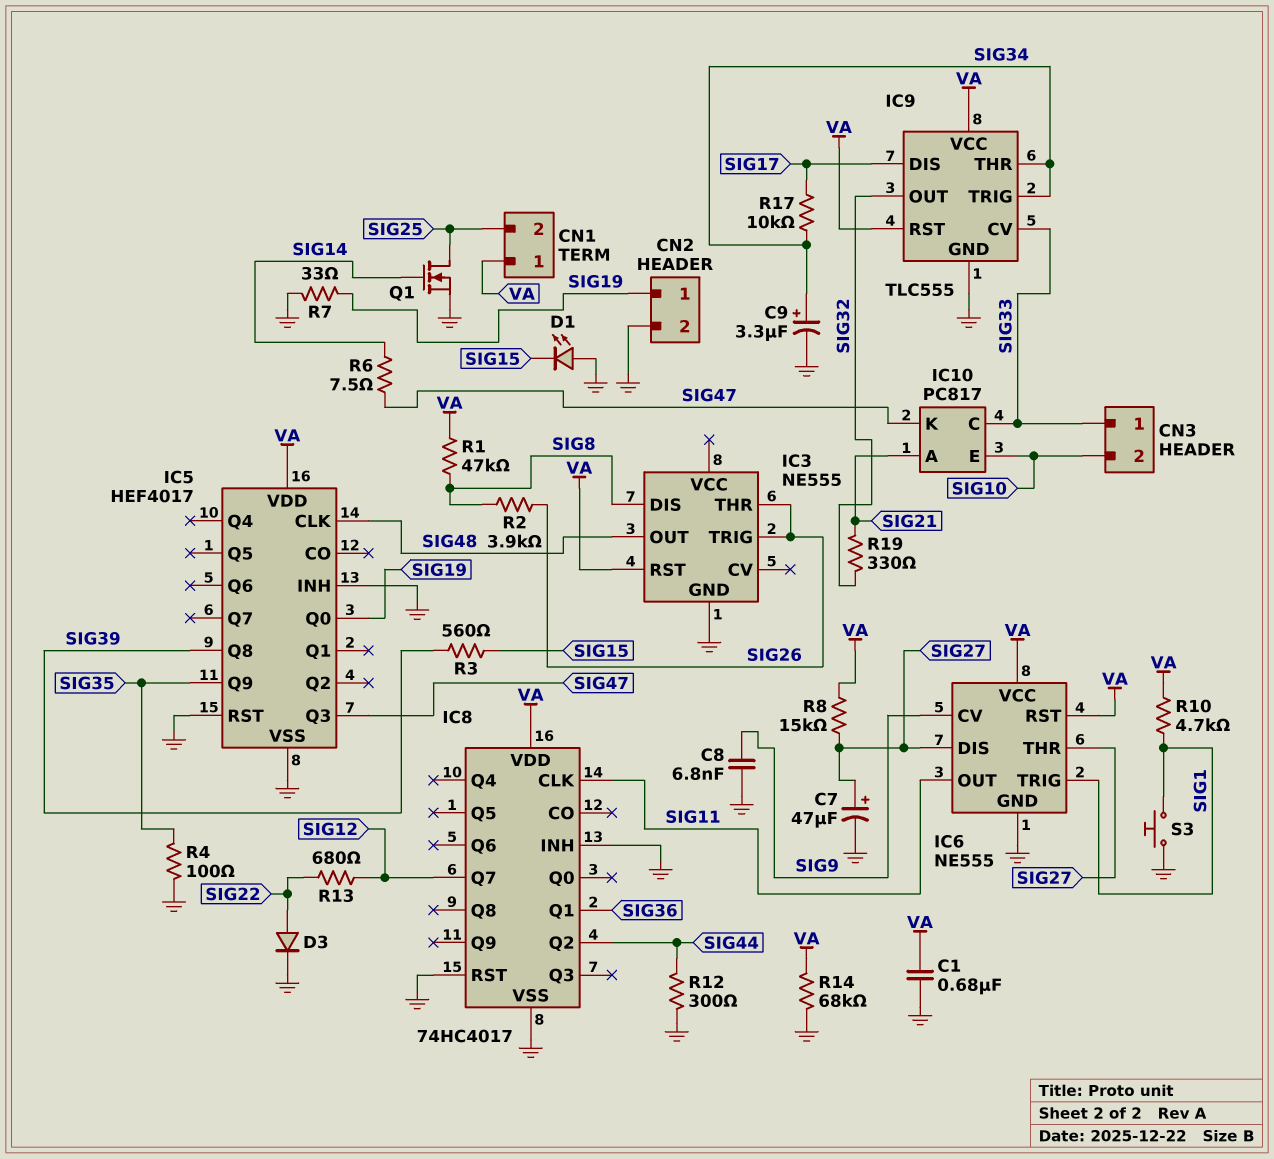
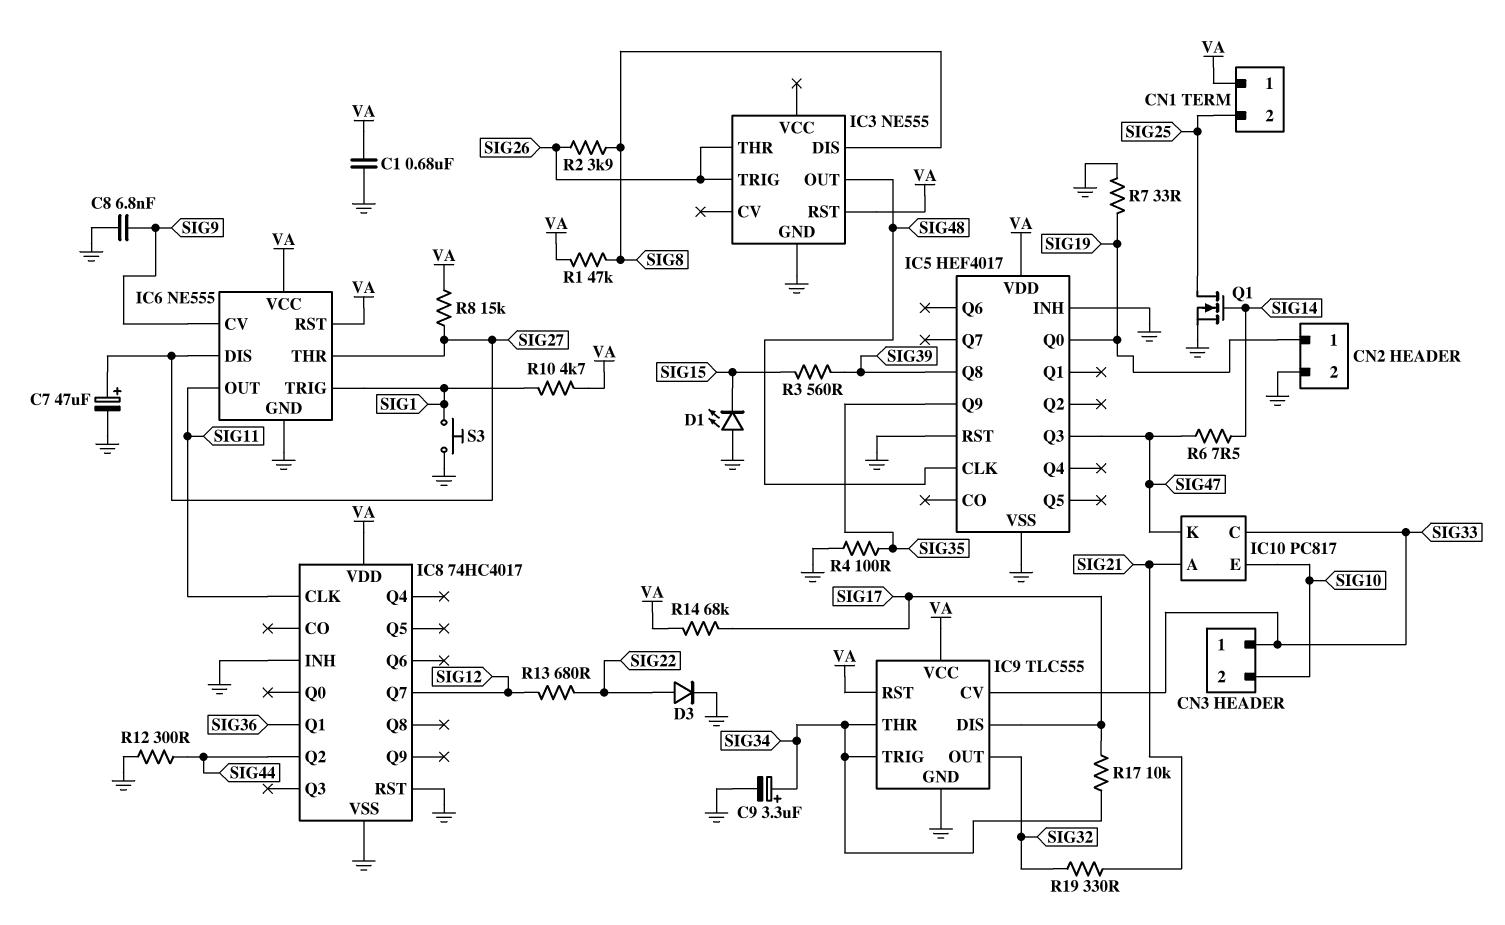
R14: 68k (GND, VA) -> 68k (SIG17, VA)

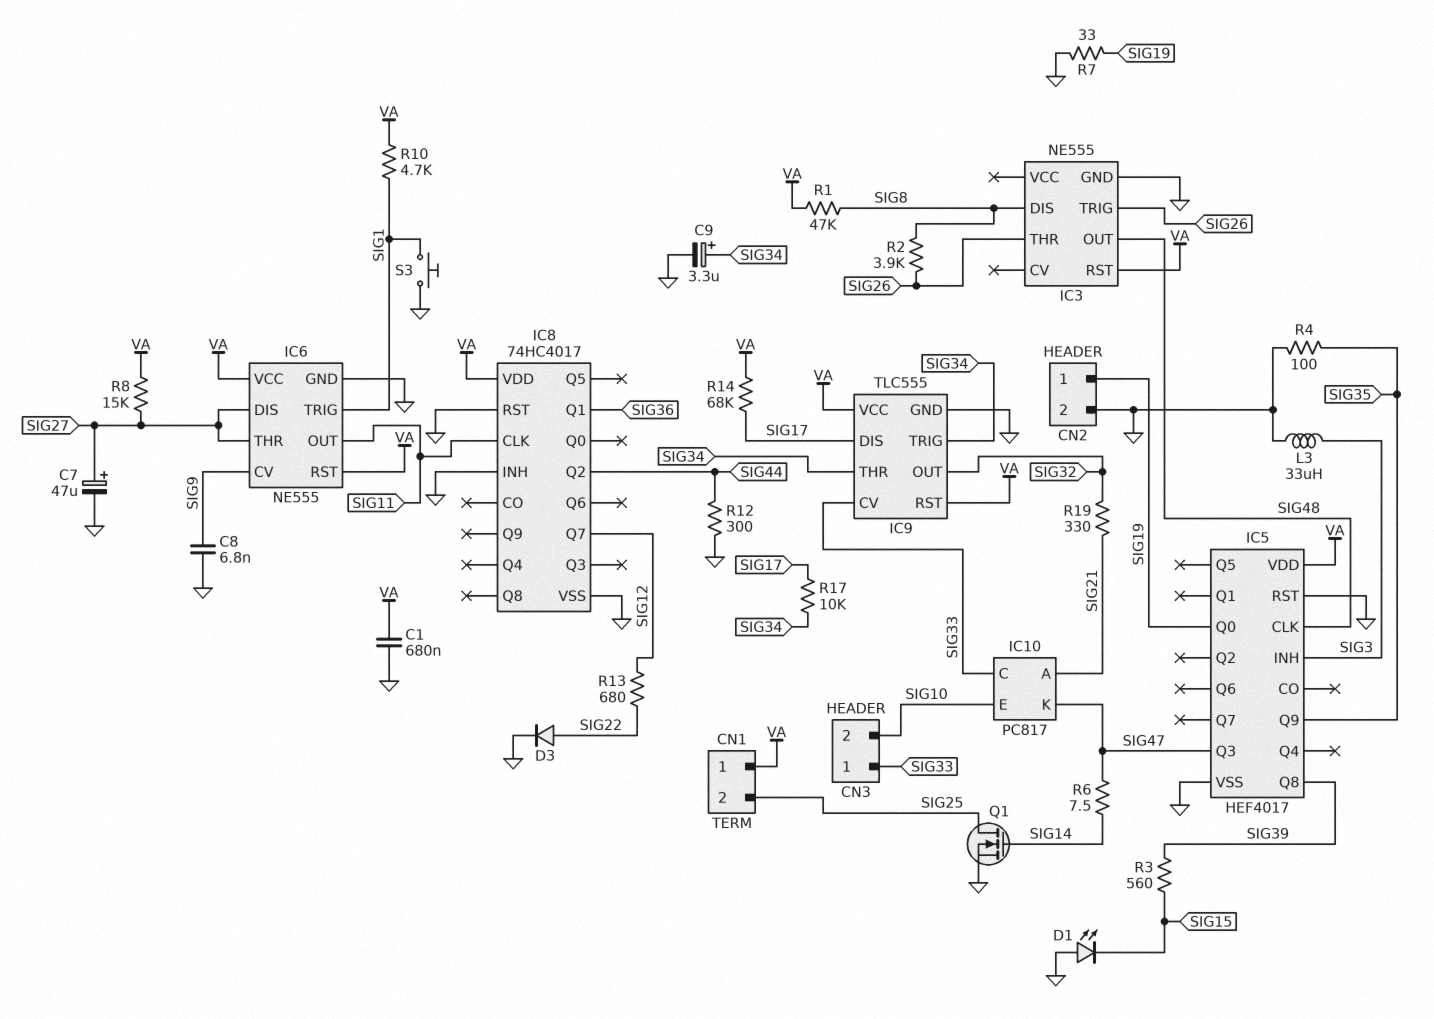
IC5 pin INH: GND -> SIG3
L3: none -> 33uH (GND, SIG3)

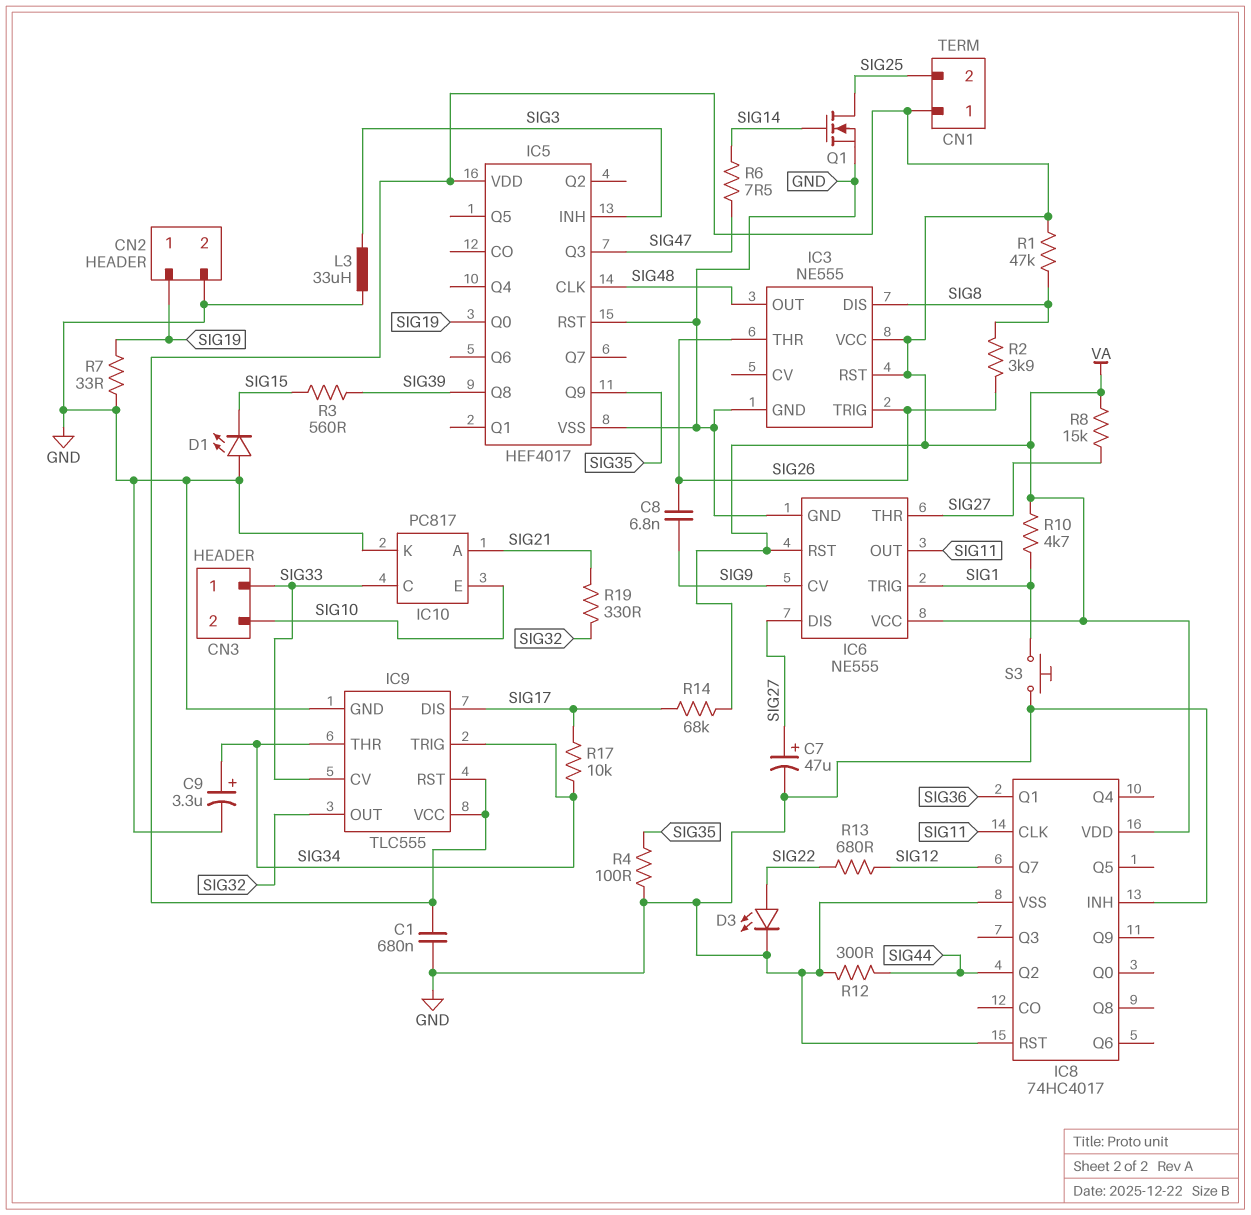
C8: 6.8nF (GND, SIG9) -> 6.8nF (SIG9, SIG26)
D3: diode (A SIG22, K GND) -> LED (A SIG22, K GND)
IC3 pin VCC: none -> VA
IC10 pin K: SIG47 -> GND

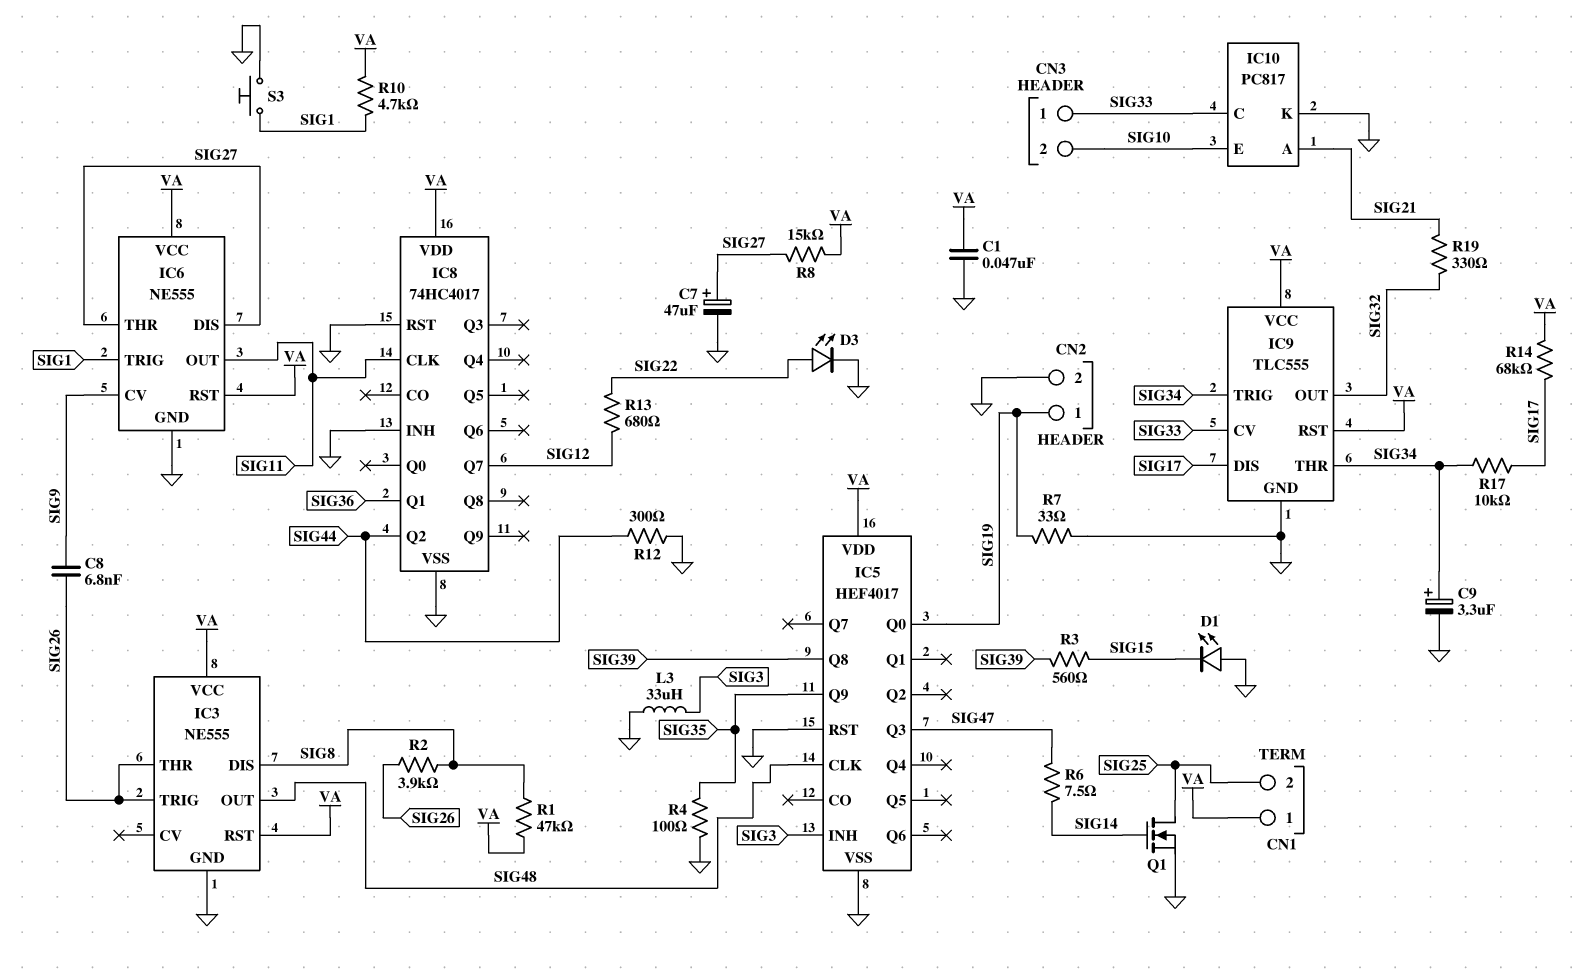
C1: 680nF (GND, VA) -> 47nF (GND, VA)

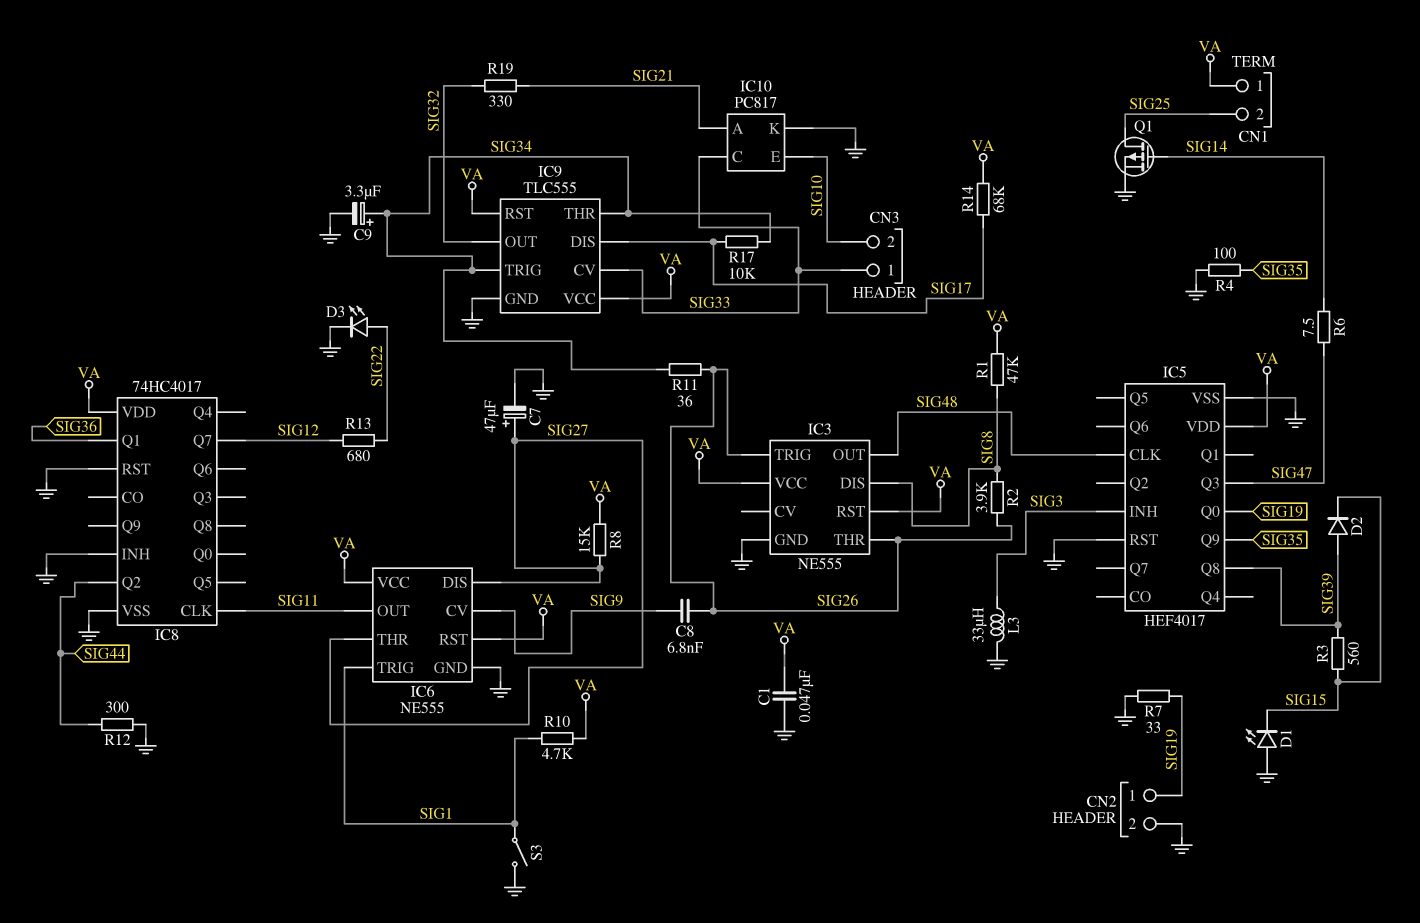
D2: none -> diode (A SIG39, K SIG15)
Q1: NMOS (G SIG14, D SIG25, S GND) -> PMOS (G SIG14, D SIG25, S GND)
R11: none -> 36 (SIG26, SIG34)
S3: button (GND, SIG1) -> switch (GND, SIG1)

